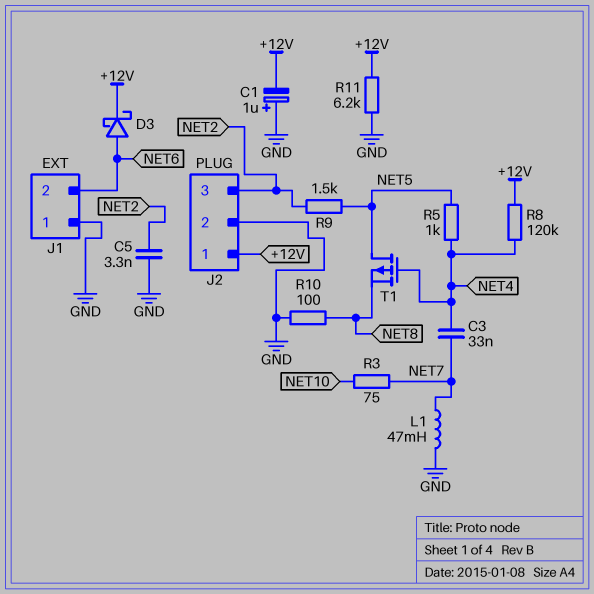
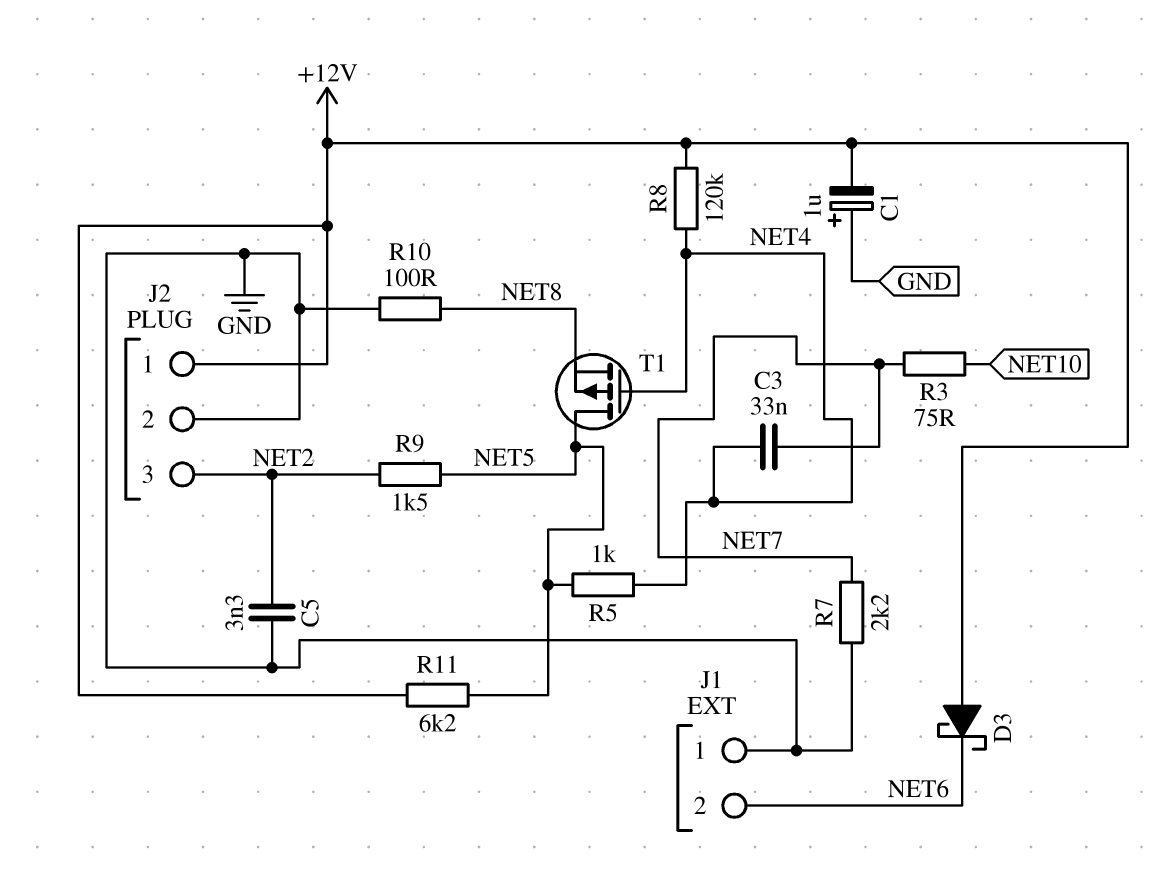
D3: schottky (A NET6, K +12V) -> schottky (A +12V, K NET6)
L1: 47mH (GND, NET7) -> none
R7: none -> 2.2k (GND, NET7)
R11: 6.2k (+12V, GND) -> 6.2k (+12V, NET5)

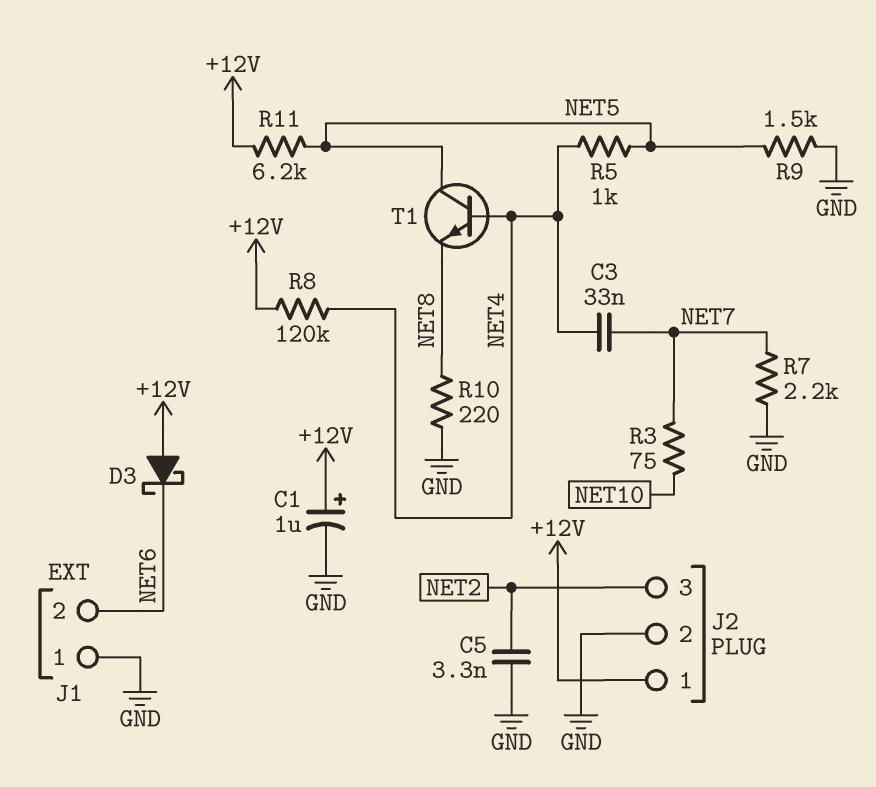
C1: 1uF (plus GND, minus +12V) -> 1uF (plus +12V, minus GND)
R9: 1.5k (NET2, NET5) -> 1.5k (GND, NET5)
R10: 100 (GND, NET8) -> 220 (GND, NET8)
T1: PMOS (G NET4, D NET5, S NET8) -> NPN (B NET4, C NET5, E NET8)

